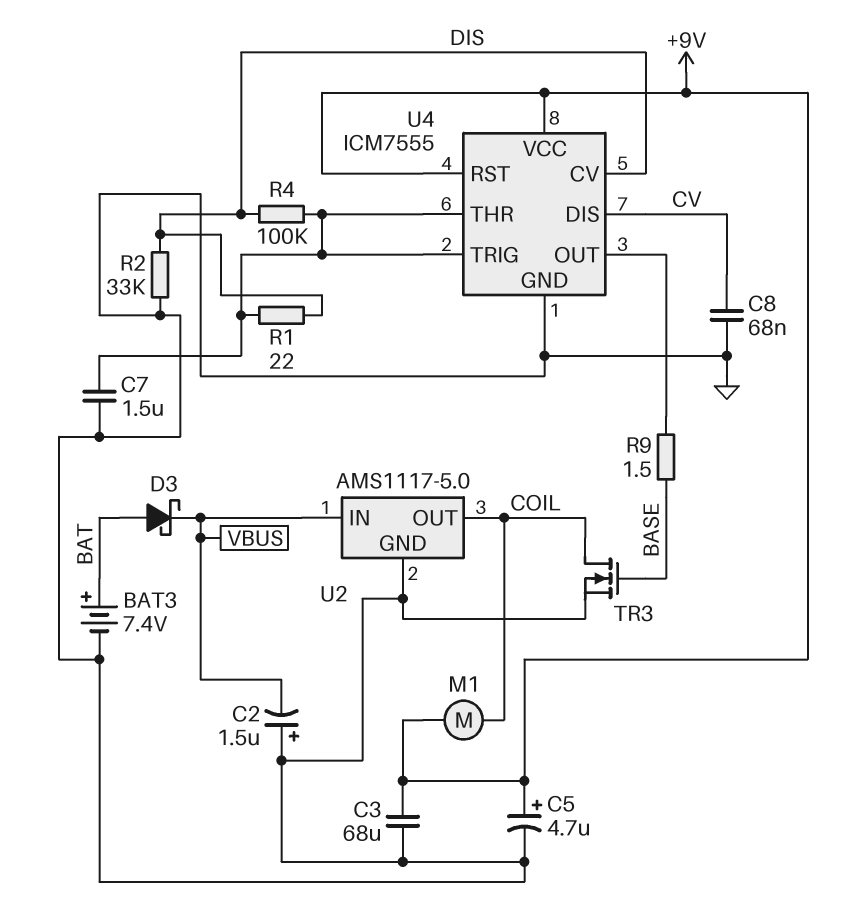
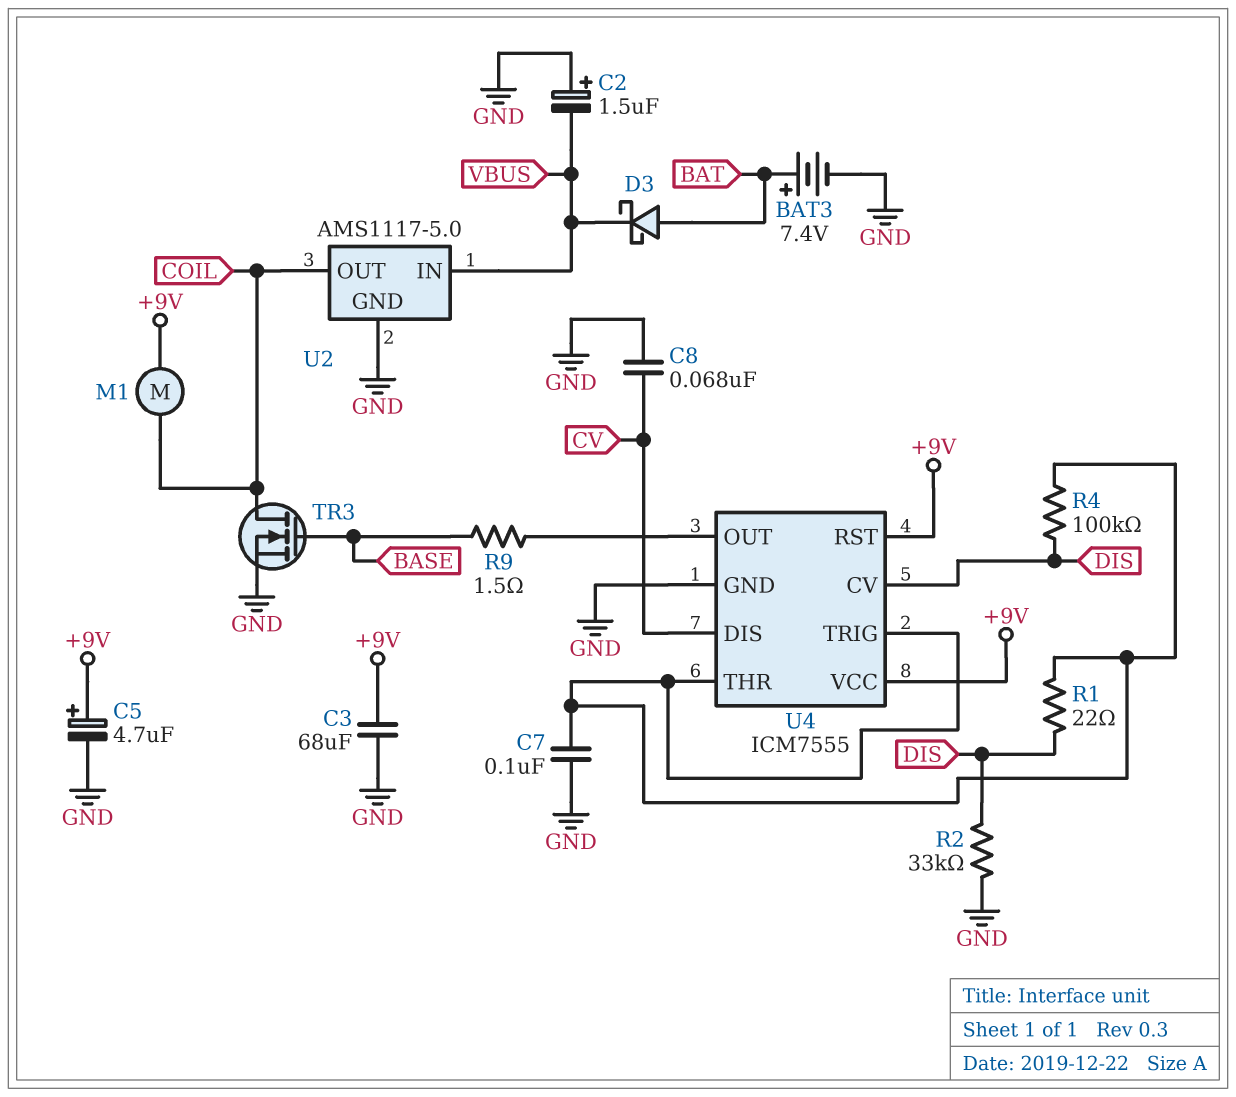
C7: 1.5uF (GND, U4/THR) -> 100nF (GND, U4/THR)

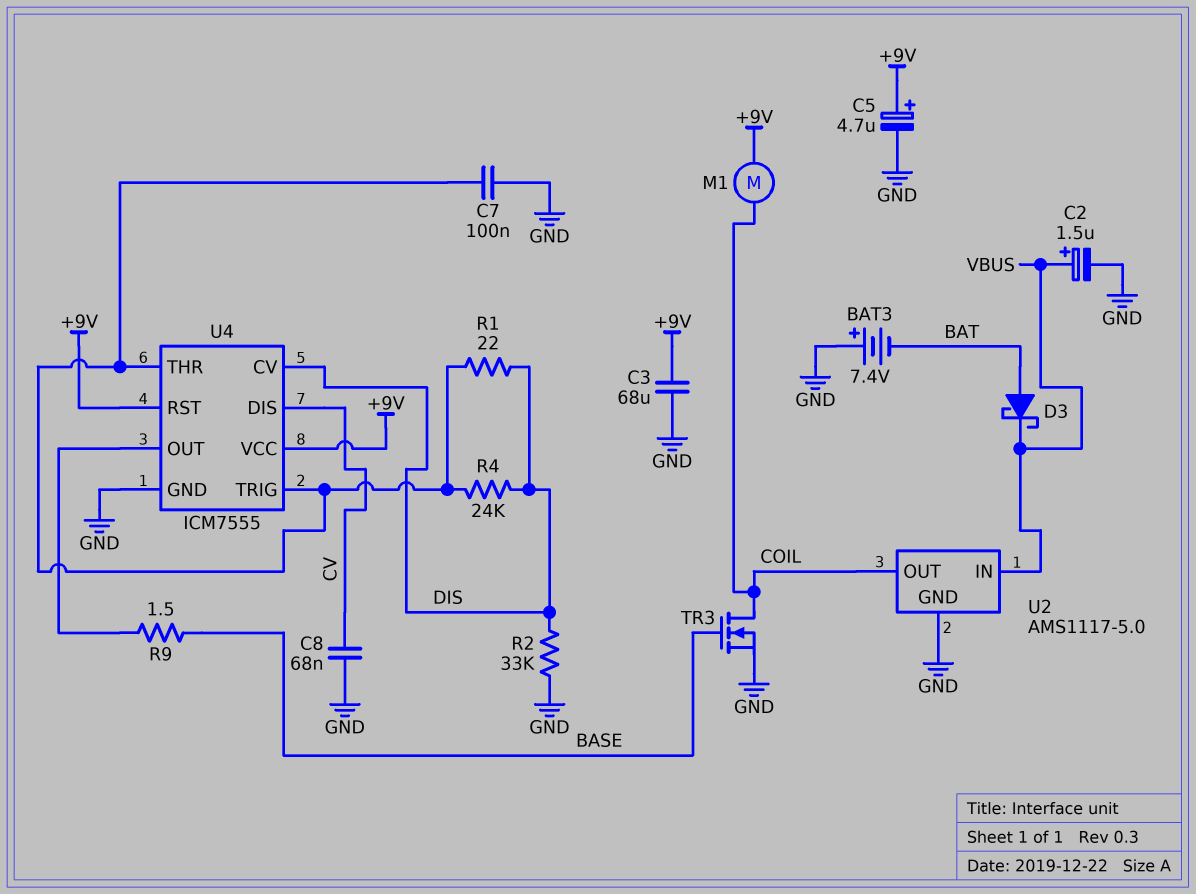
BAT3: 7.4V (plus BAT, minus GND) -> 7.4V (plus GND, minus BAT)
C2: 1.5uF (plus GND, minus VBUS) -> 1.5uF (plus VBUS, minus GND)
R4: 100k (DIS, U4/THR) -> 24k (DIS, U4/THR)

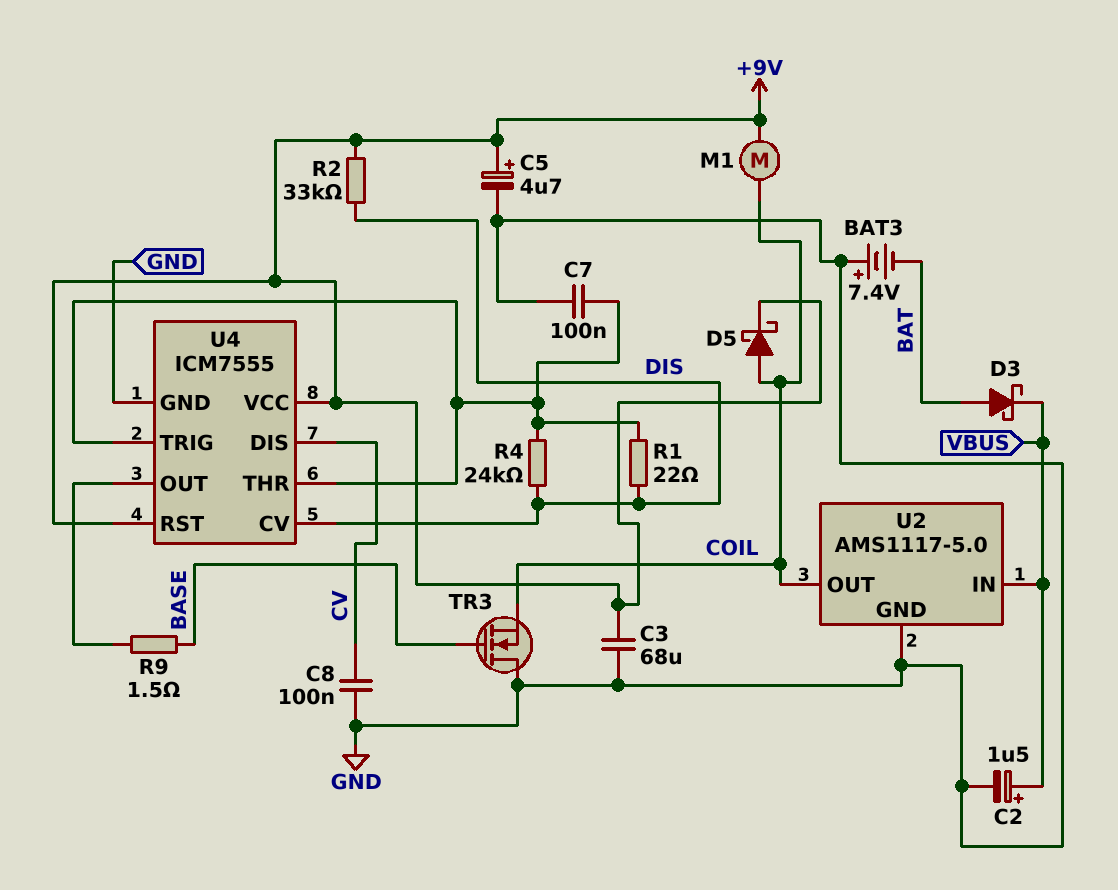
C8: 68nF (CV, GND) -> 100nF (CV, GND)
D5: none -> schottky (A COIL, K +9V)
R2: 33k (DIS, GND) -> 33k (+9V, DIS)
TR3: NMOS (G BASE, D COIL, S GND) -> NMOS (G BASE, D GND, S COIL)

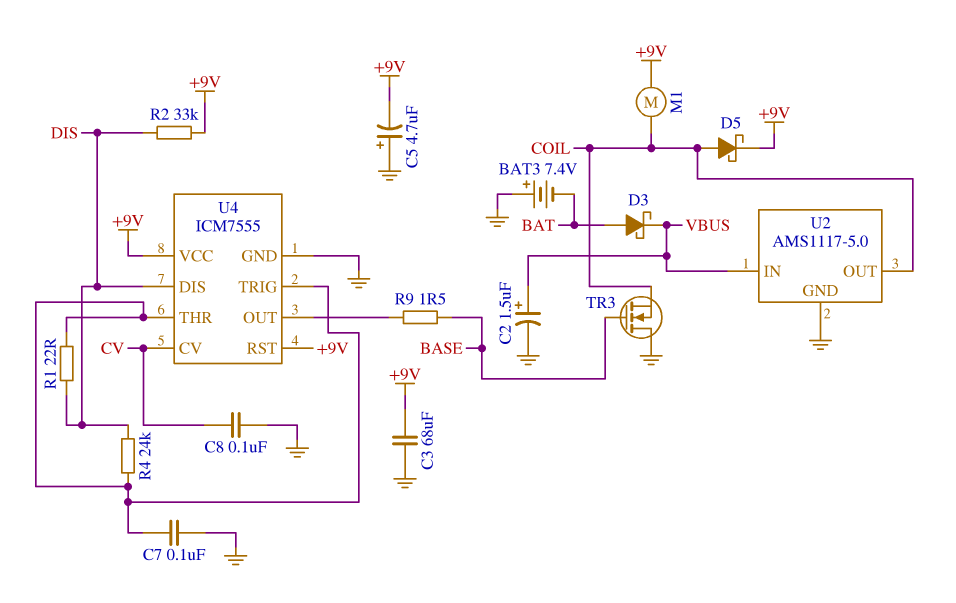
C5: 4.7uF (plus +9V, minus GND) -> 4.7uF (plus GND, minus +9V)
U4 pin CV: DIS -> CV
U4 pin DIS: CV -> DIS

